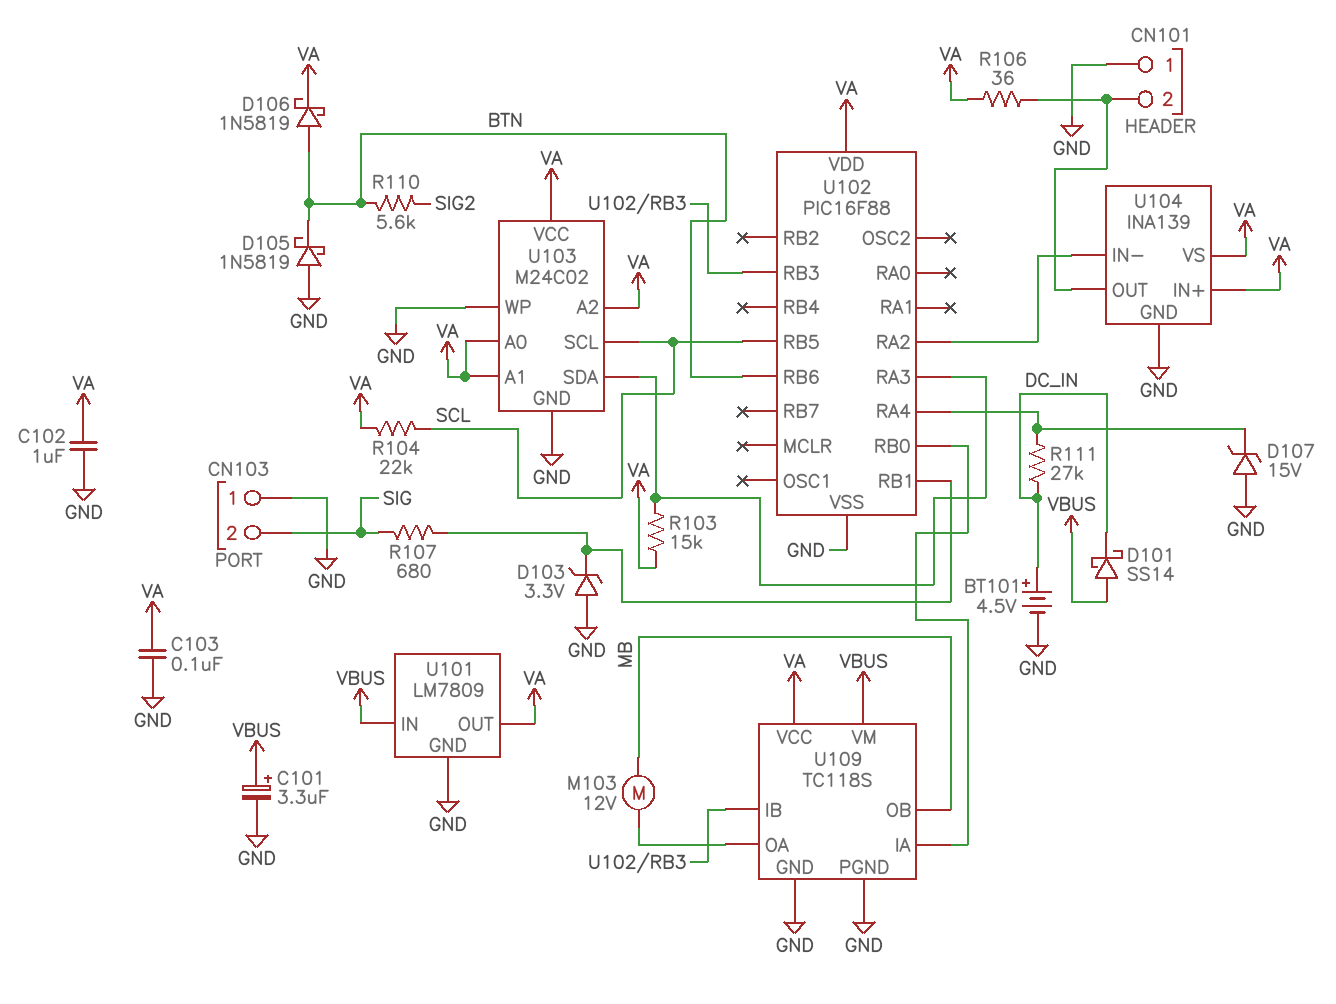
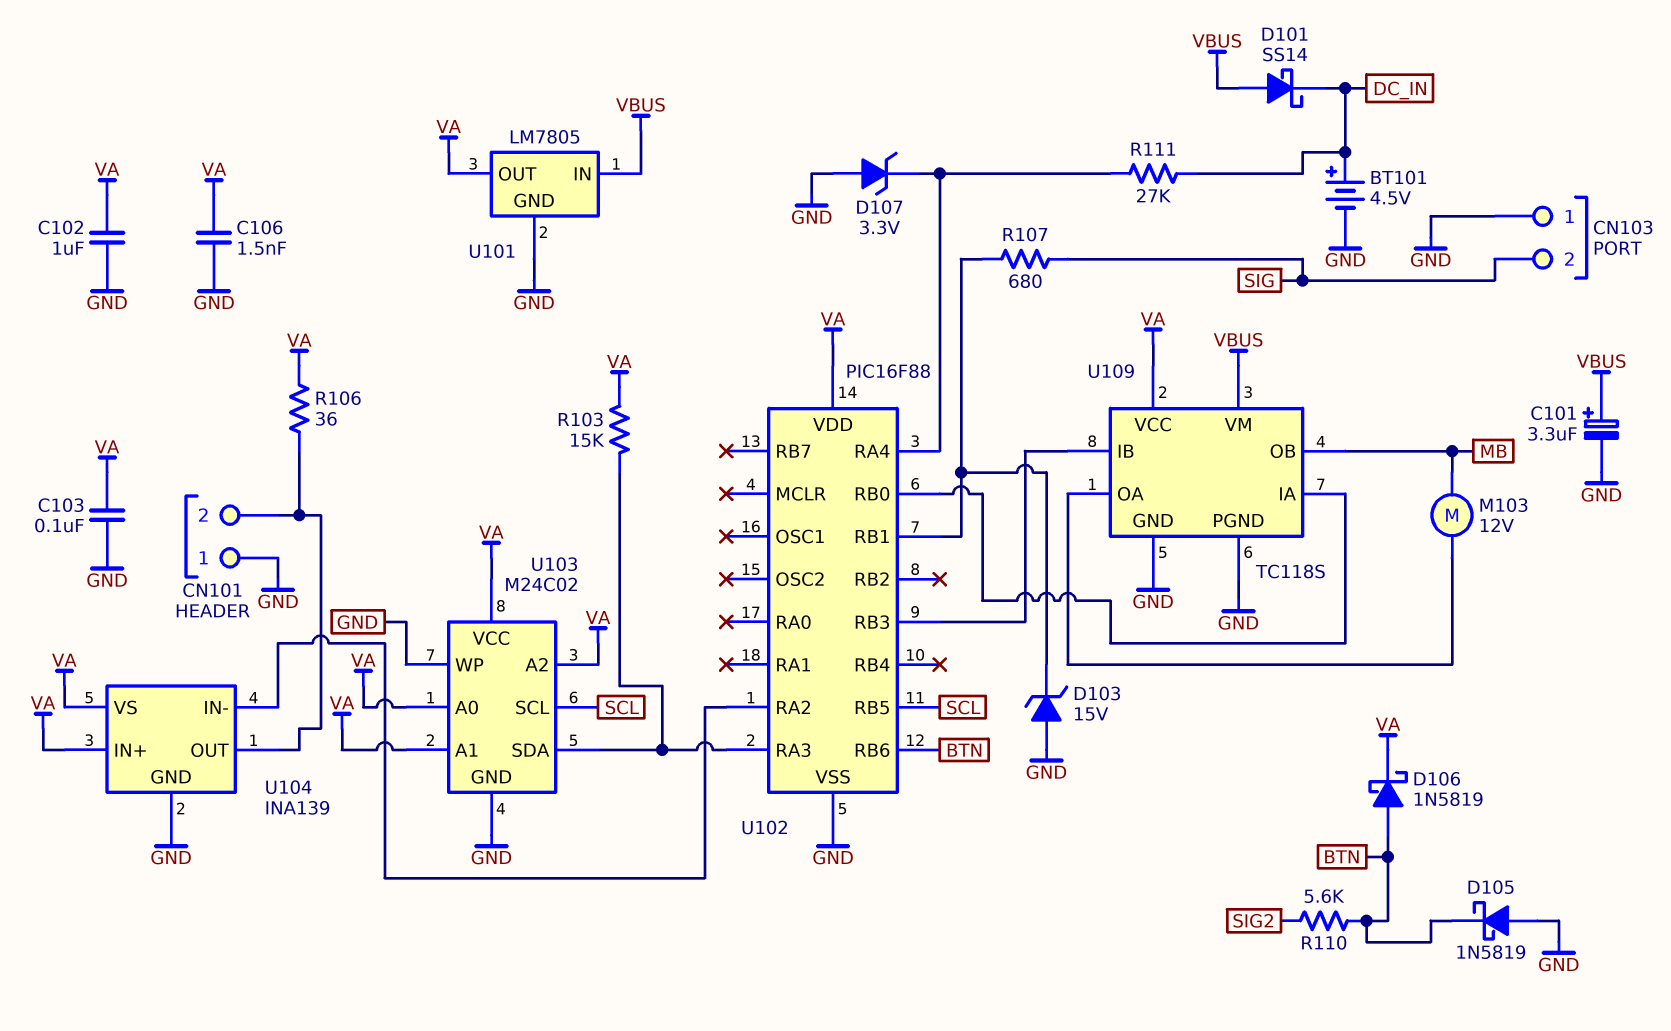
C106: none -> 1.5nF (GND, VA)
D103: zener 3.3V (A GND, K U102/RB1) -> zener 15V (A GND, K U102/RB1)
D107: zener 15V (A GND, K U102/RA4) -> zener 3.3V (A GND, K U102/RA4)
R104: 22k (SCL, VA) -> none
U101: LM7809 -> LM7805

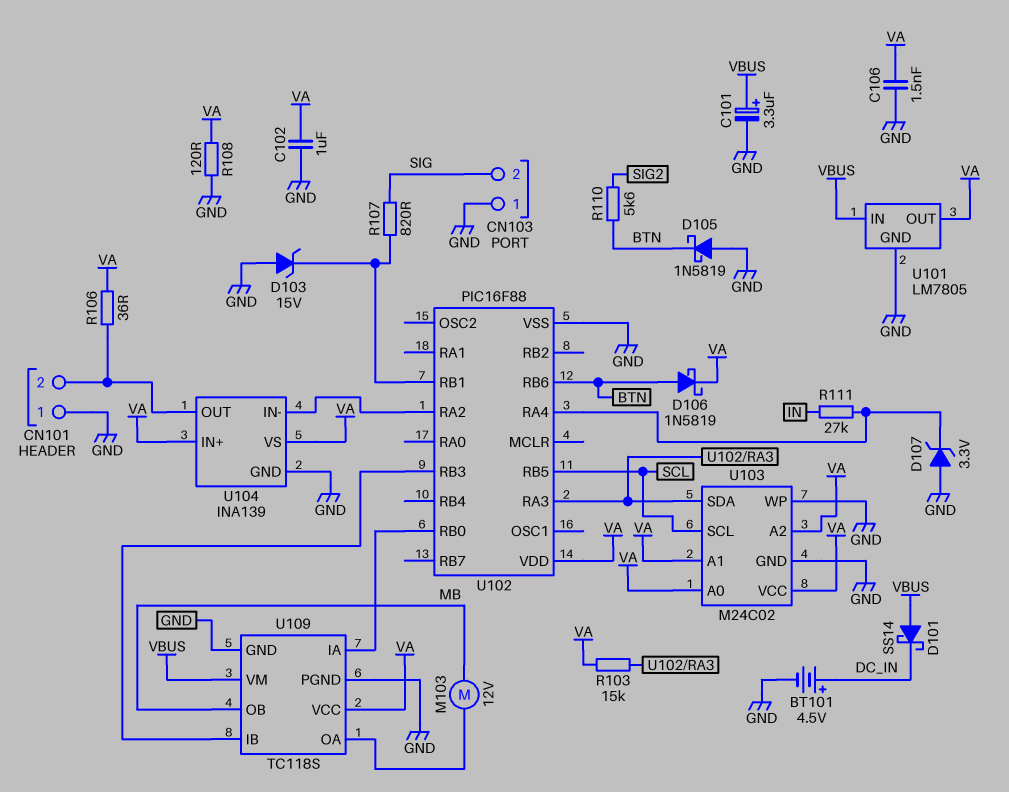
C103: 100nF (GND, VA) -> none
R107: 680 (SIG, U102/RB1) -> 820 (SIG, U102/RB1)
R108: none -> 120 (GND, VA)
R111: 27k (DC_IN, U102/RA4) -> 27k (IN, U102/RA4)

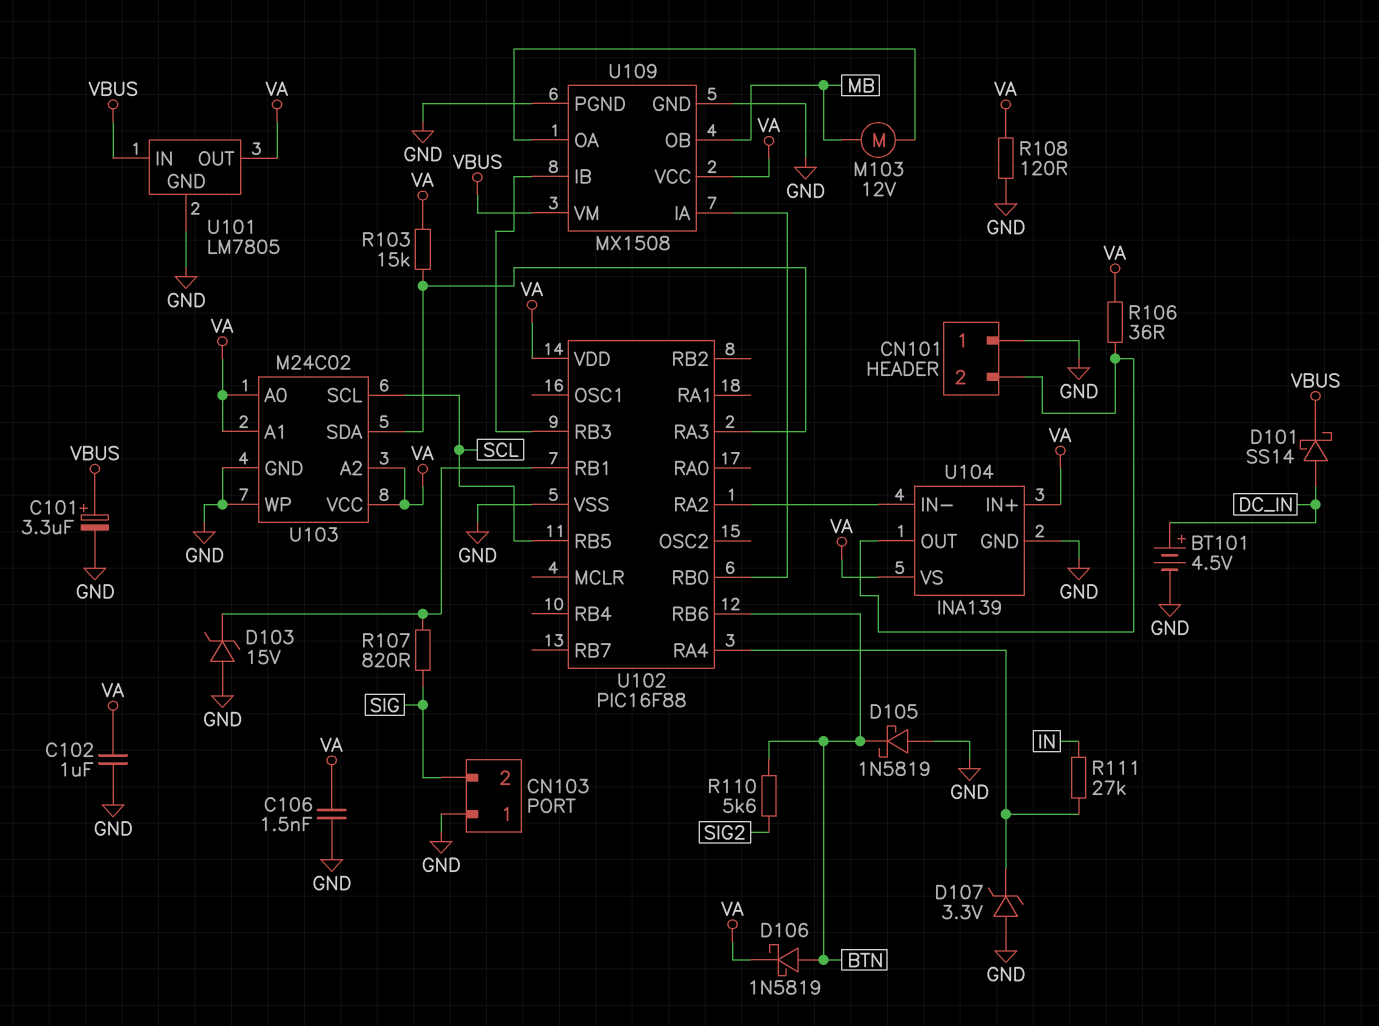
D101: schottky SS14 (A VBUS, K DC_IN) -> schottky SS14 (A DC_IN, K VBUS)
U109: TC118S -> MX1508

